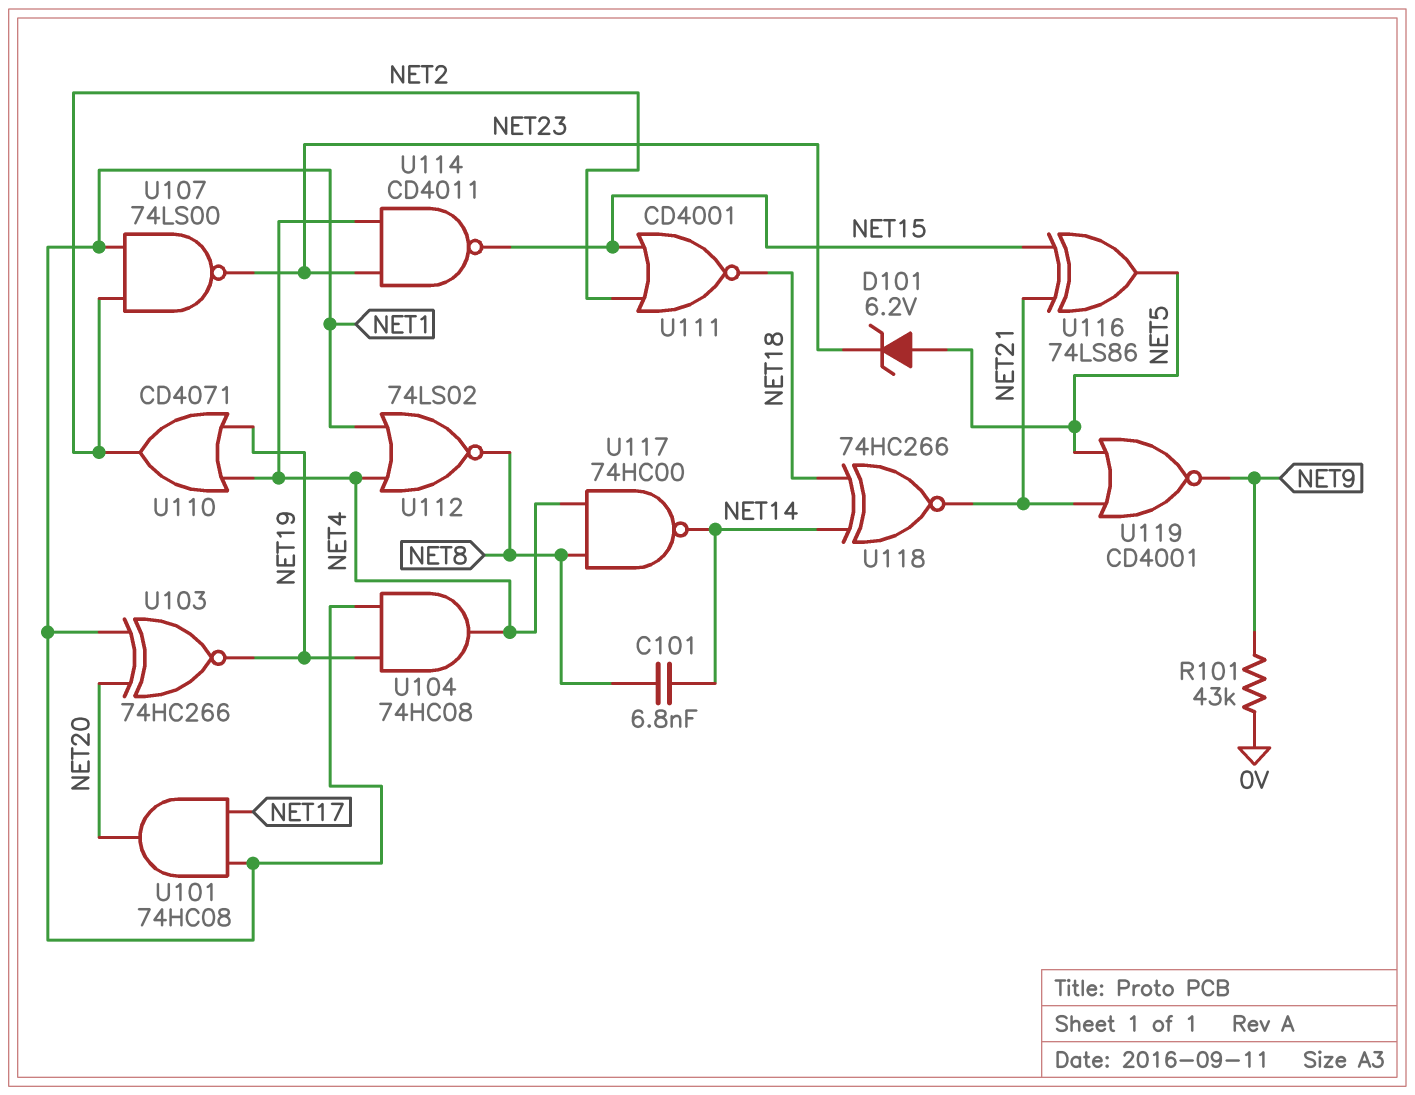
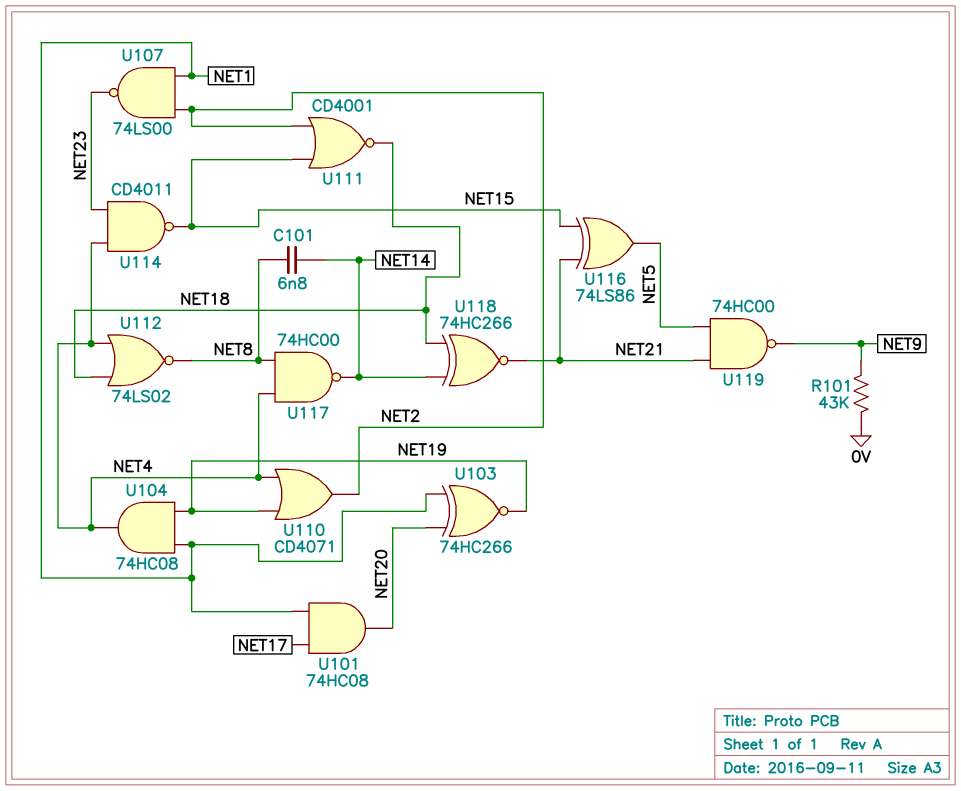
D101: zener 6.2V (A NET5, K NET23) -> none
U112: NOR 74LS02 (in NET1, in NET4, out NET8) -> NOR 74LS02 (in NET4, in NET18, out NET8)
U119: NOR CD4001 (in NET5, in NET21, out NET9) -> NAND 74HC00 (in NET5, in NET21, out NET9)

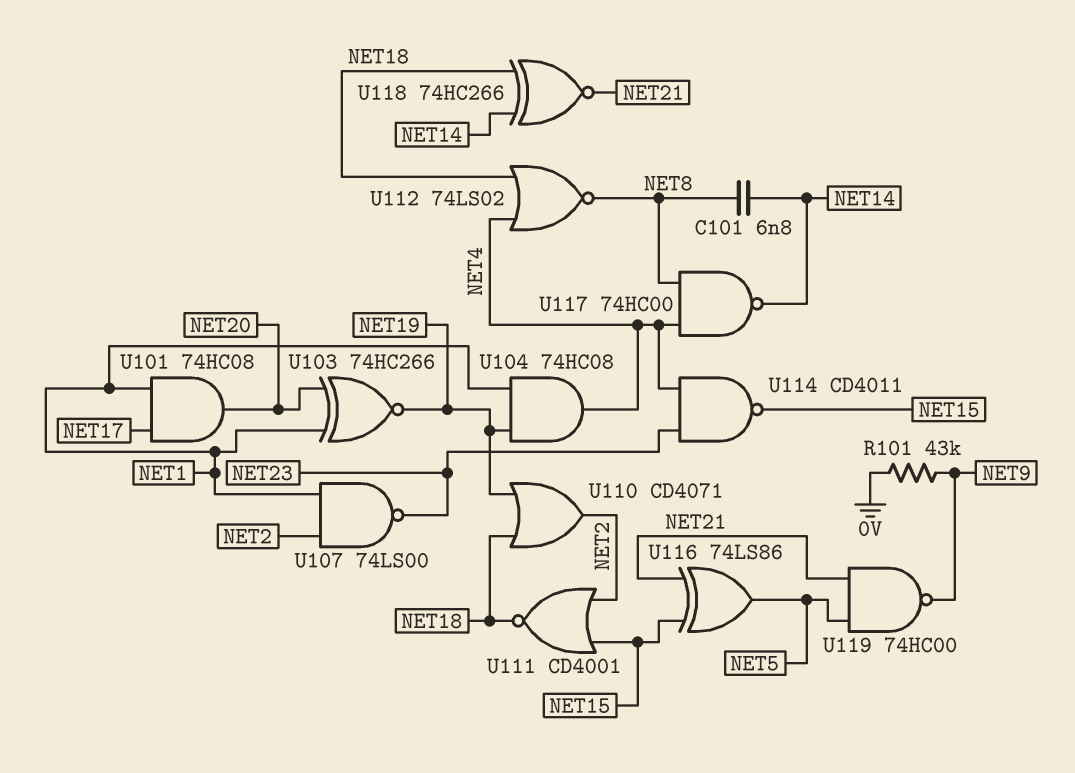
U110: OR CD4071 (in NET4, in NET19, out NET2) -> OR CD4071 (in NET18, in NET19, out NET2)

